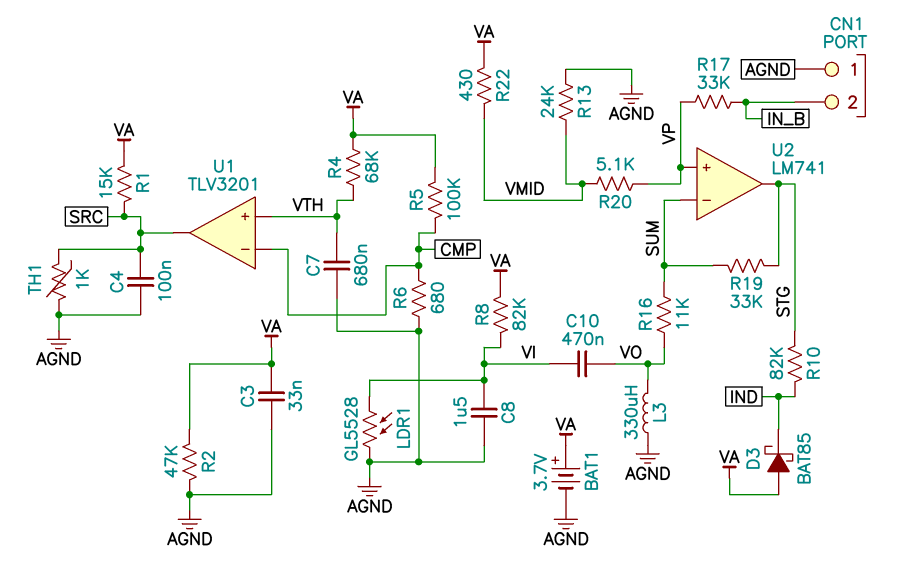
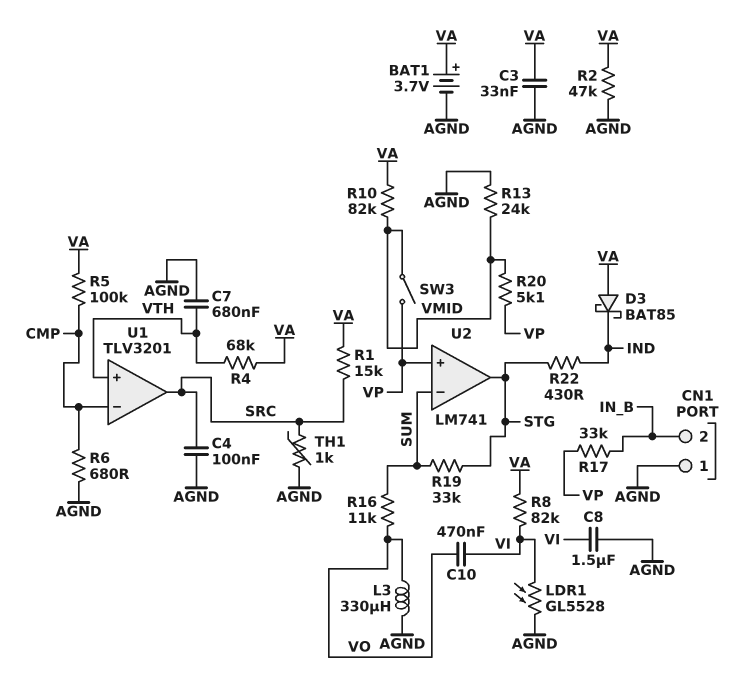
R10: 82k (IND, STG) -> 82k (VA, VMID)
R22: 430 (VA, VMID) -> 430 (IND, STG)
SW3: none -> switch (VMID, VP)

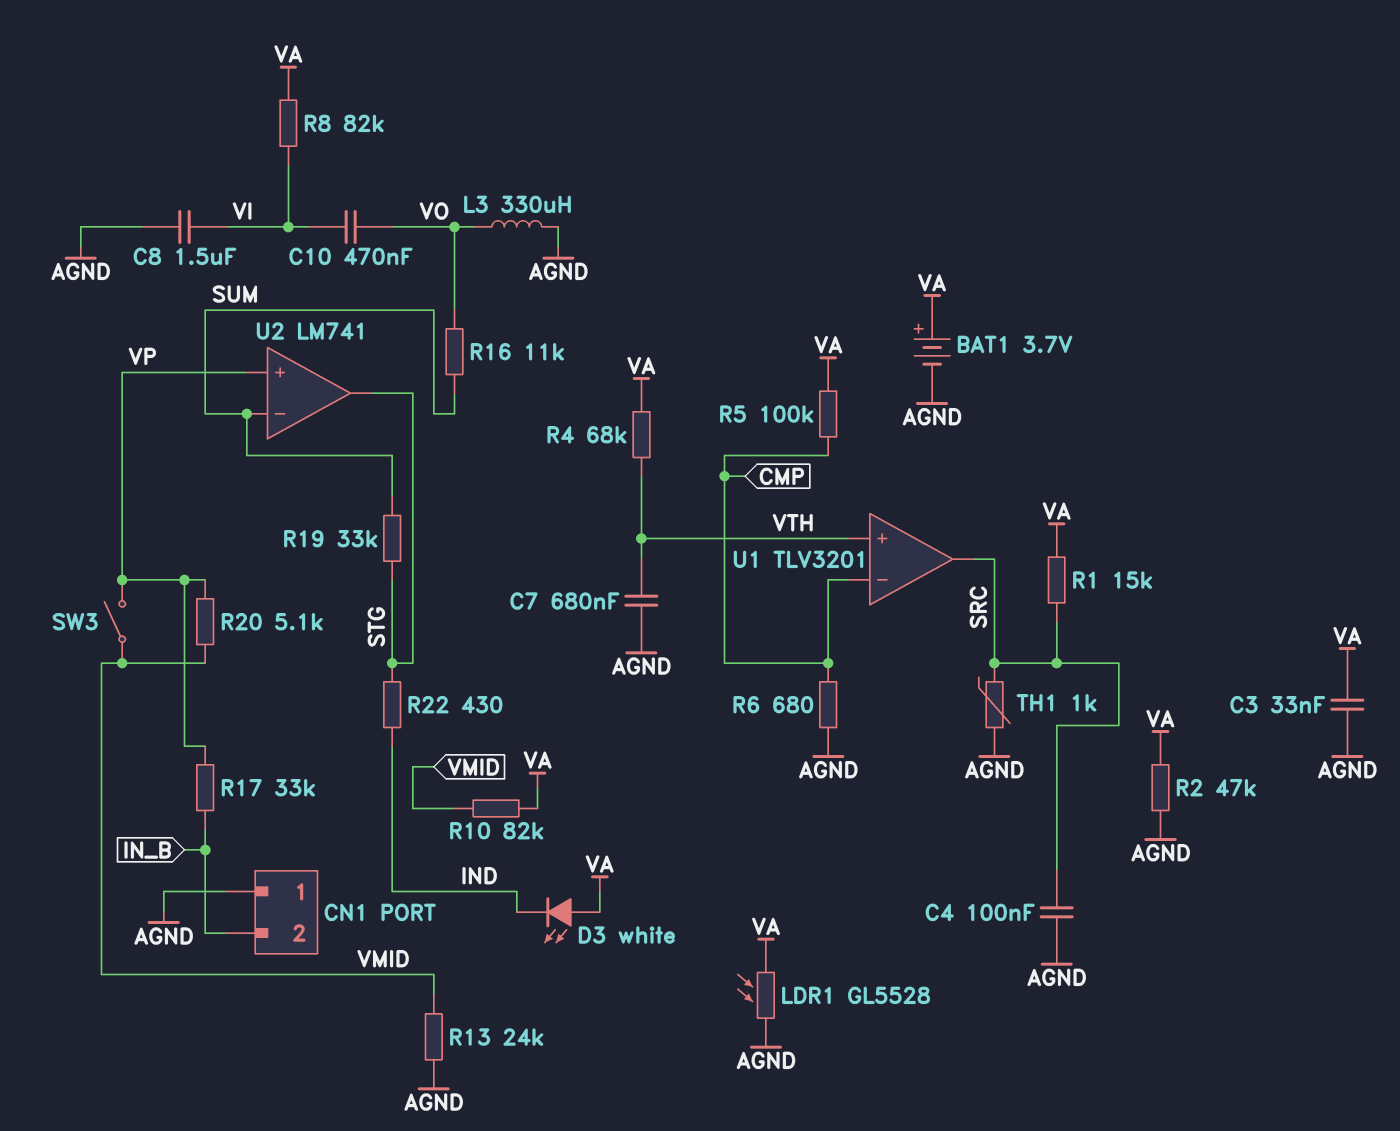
D3: schottky BAT85 (A VA, K IND) -> LED white (A VA, K IND)
LDR1: GL5528 (AGND, VI) -> GL5528 (AGND, VA)

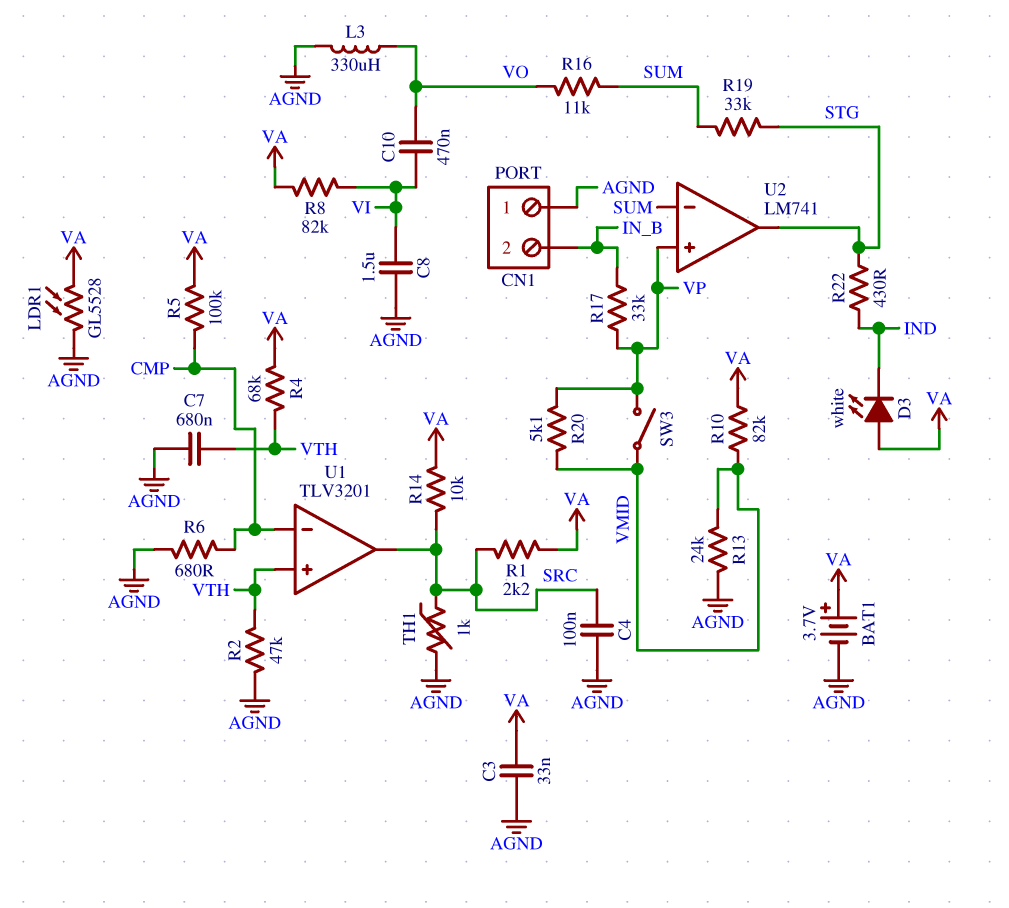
R1: 15k (SRC, VA) -> 2.2k (SRC, VA)
R2: 47k (AGND, VA) -> 47k (AGND, VTH)
R14: none -> 10k (SRC, VA)

